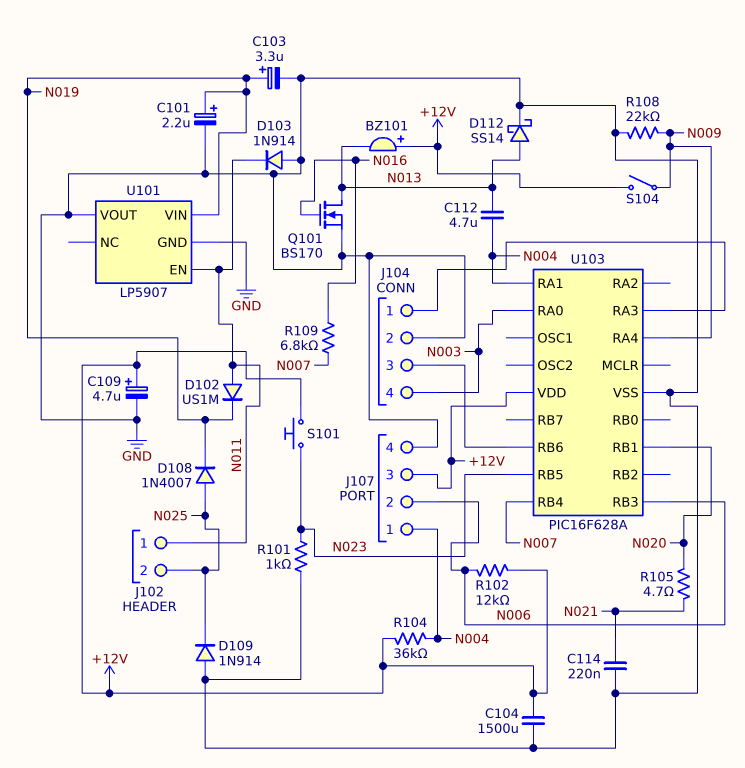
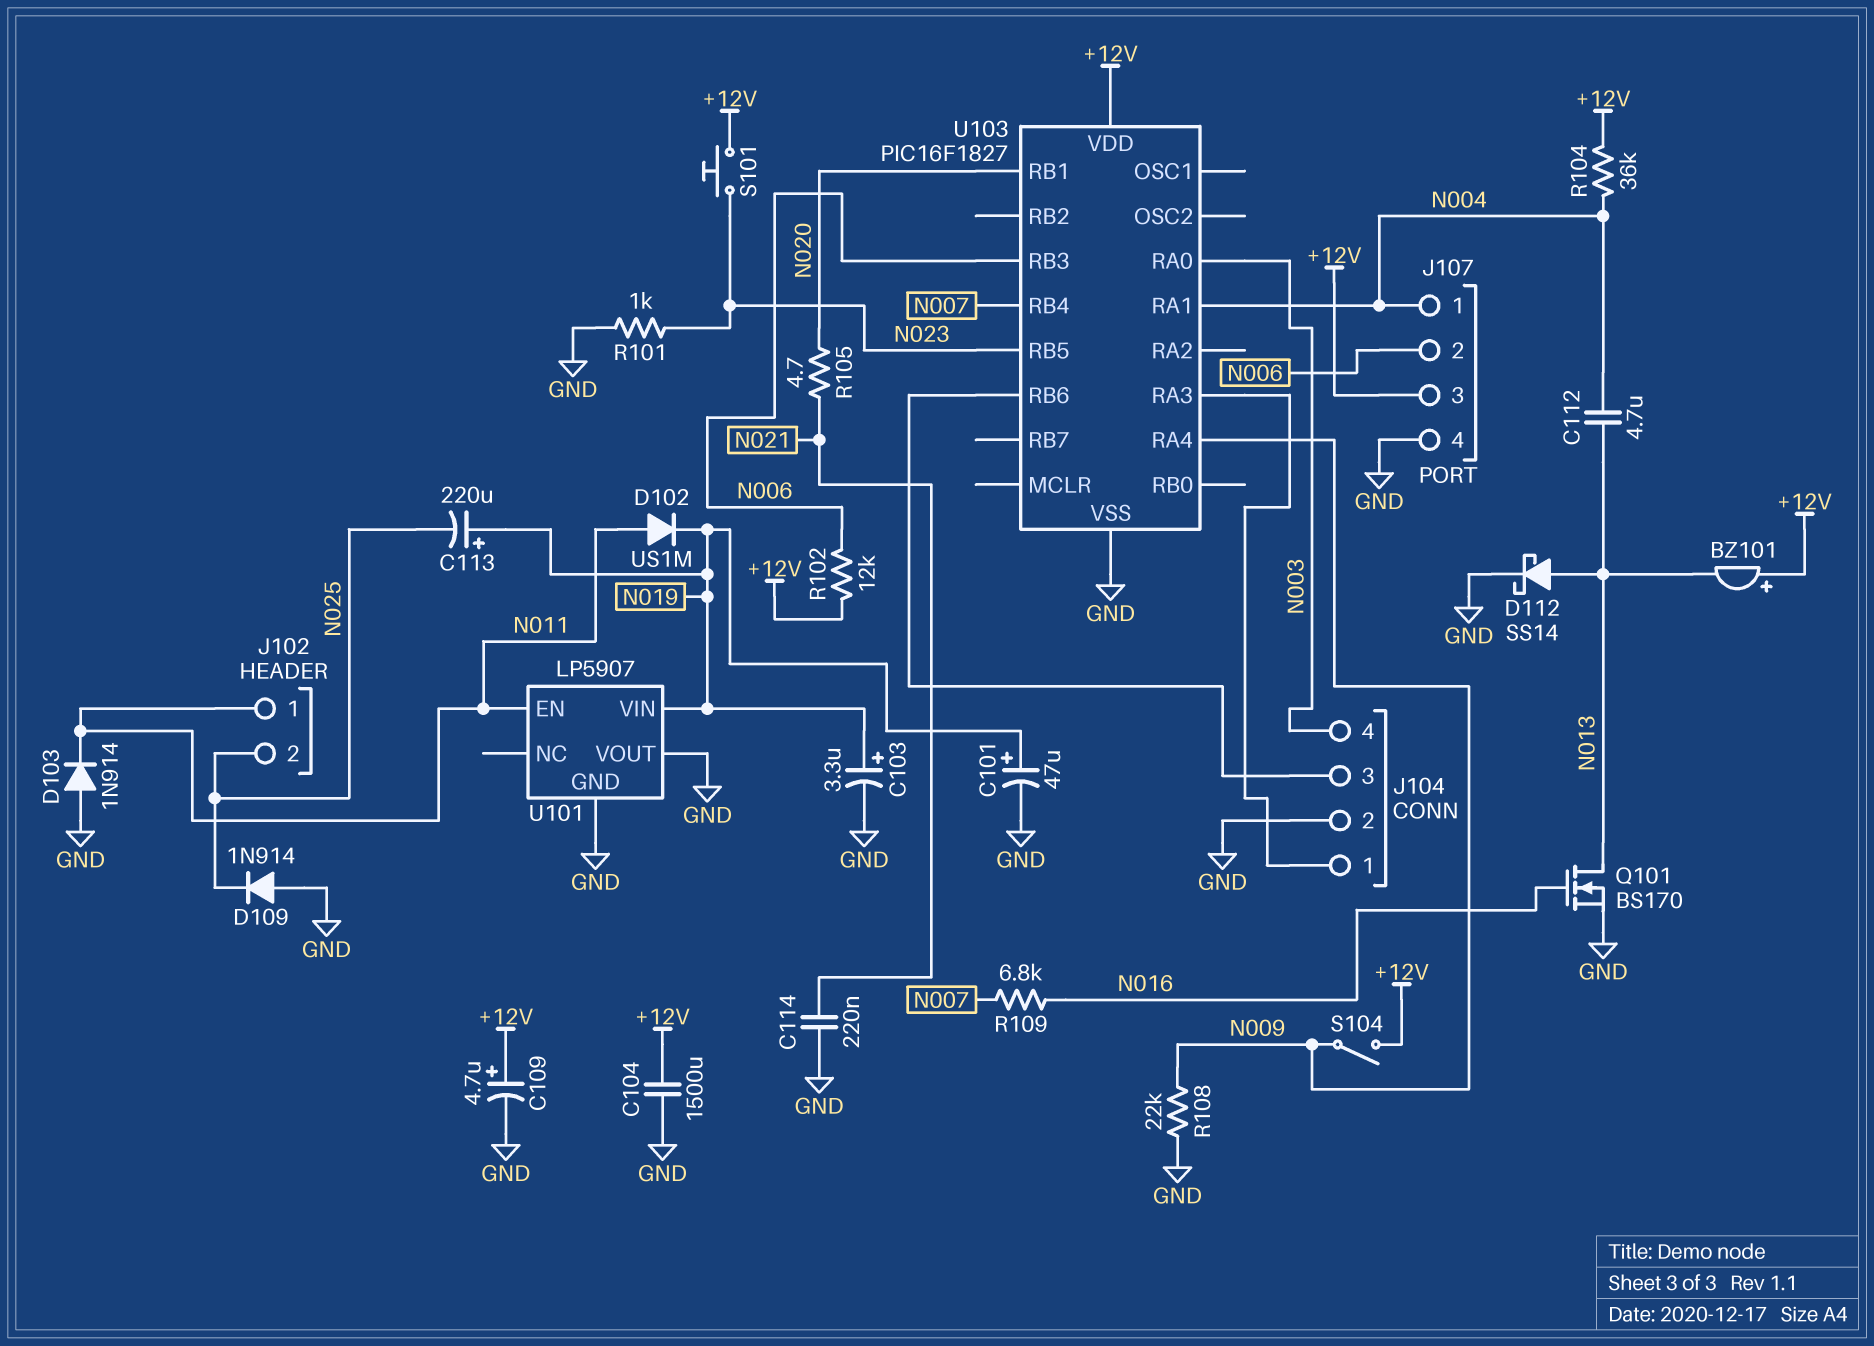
C101: 2.2uF (plus N019, minus GND) -> 47uF (plus N019, minus GND)
C113: none -> 220uF (plus N019, minus N025)
D108: diode 1N4007 (A N025, K N019) -> none
U103: PIC16F628A -> PIC16F1827

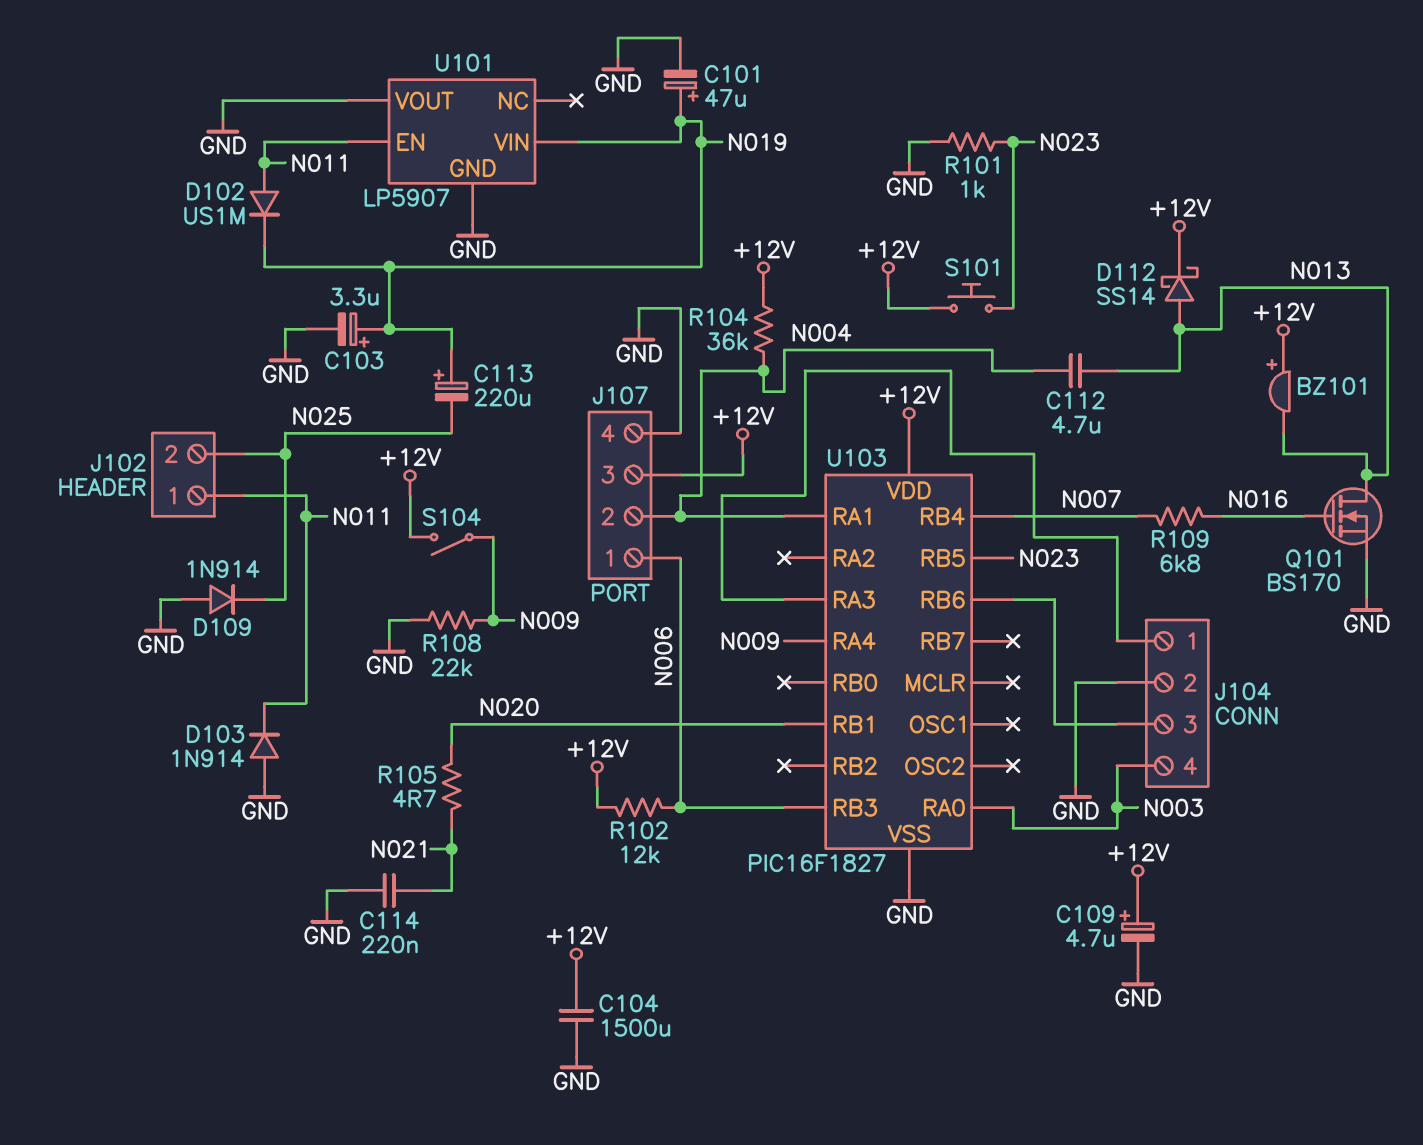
D112: schottky SS14 (A N013, K GND) -> schottky SS14 (A N013, K +12V)
J107 pin 1: N004 -> N006
J107 pin 2: N006 -> N004

